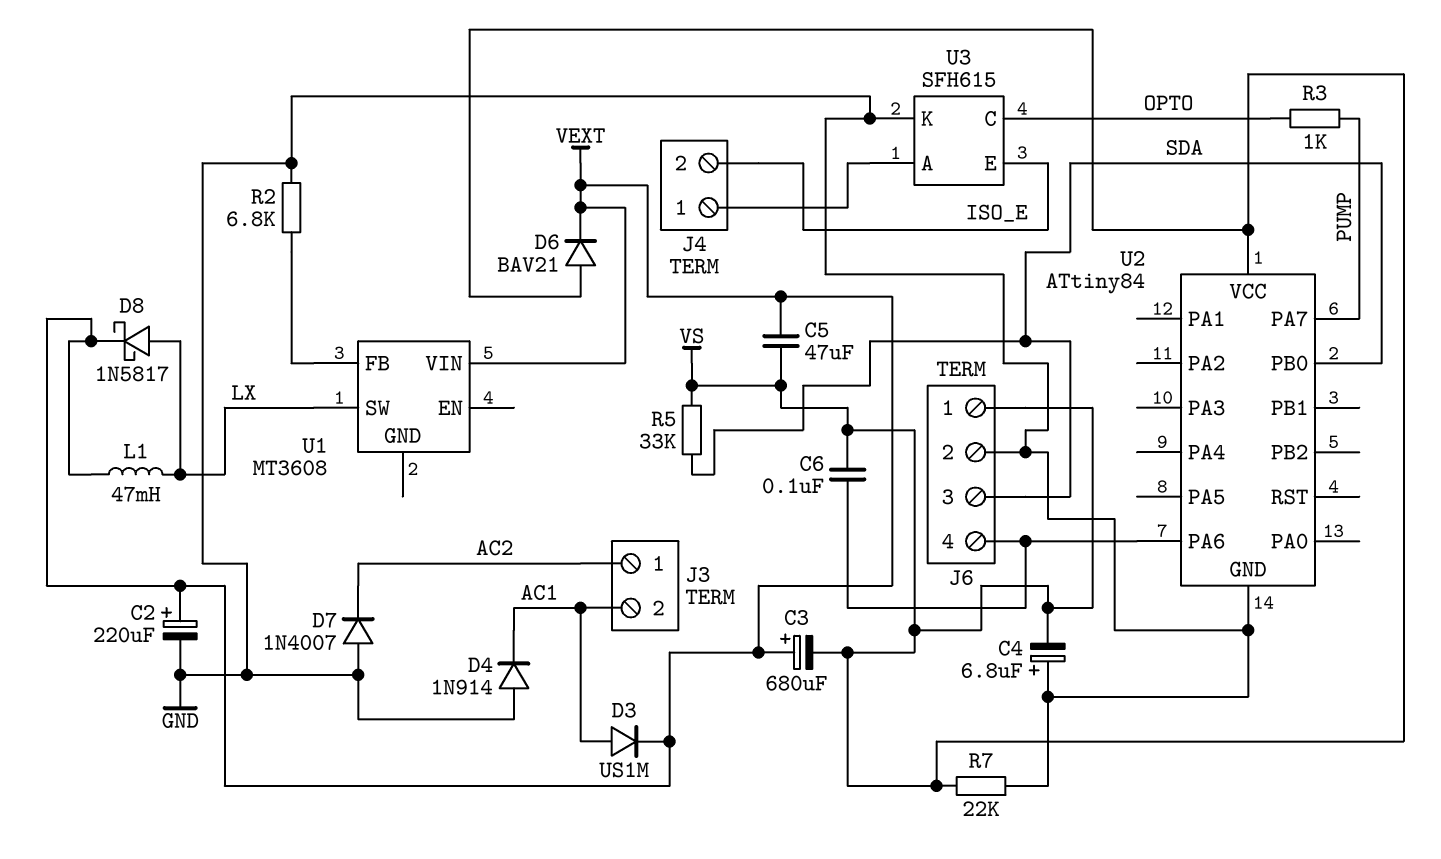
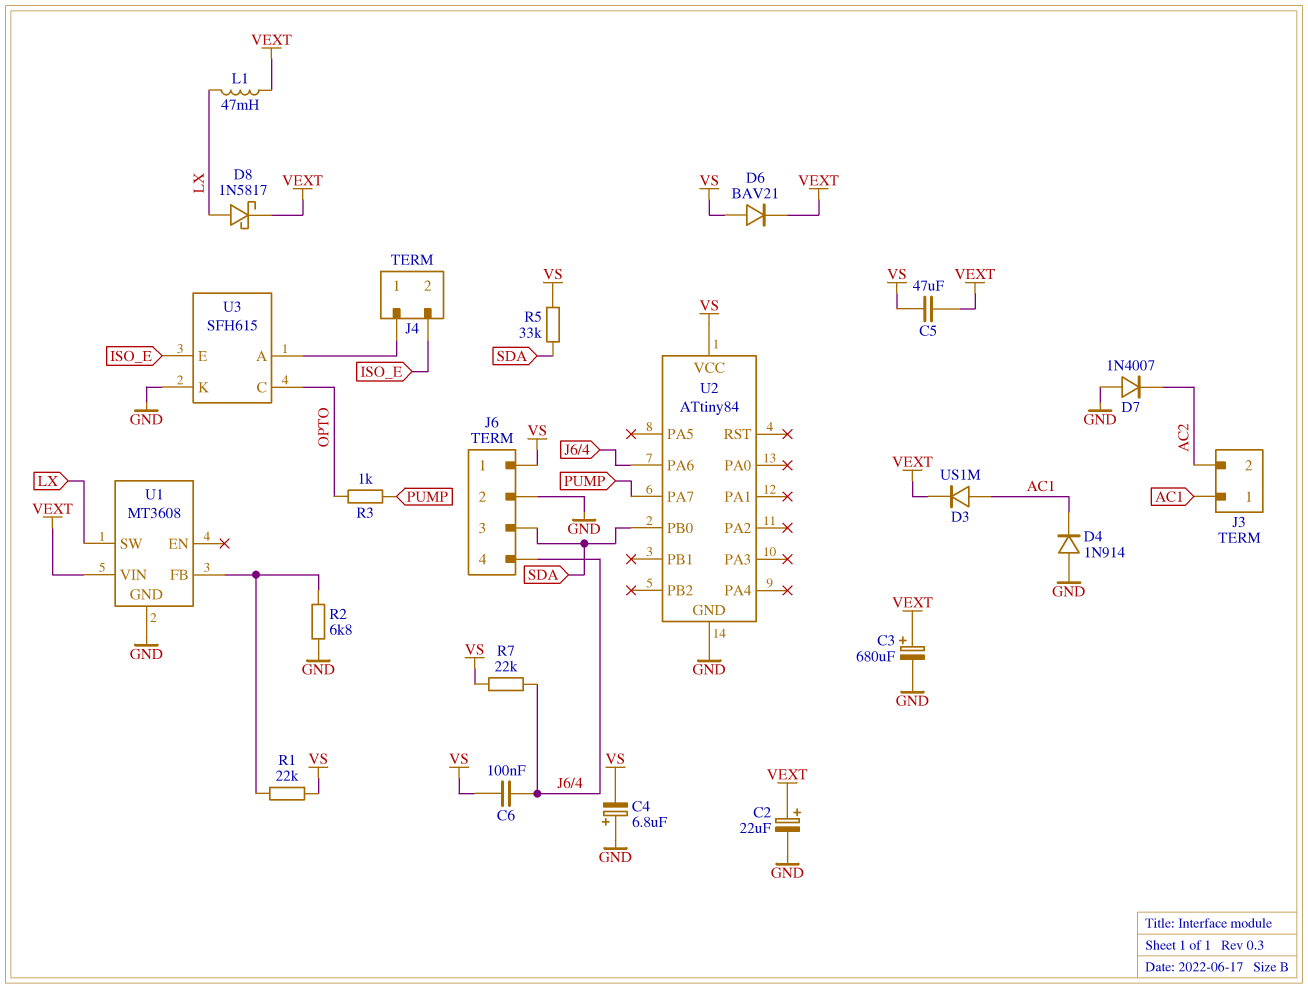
C2: 220uF (plus VEXT, minus GND) -> 22uF (plus VEXT, minus GND)
C3: 680uF (plus VEXT, minus VS) -> 680uF (plus VEXT, minus GND)
J3 pin 1: AC2 -> AC1
J3 pin 2: AC1 -> AC2
R1: none -> 22k (U1/FB, VS)
R7: 22k (GND, VS) -> 22k (J6/4, VS)
U1 pin GND: none -> GND

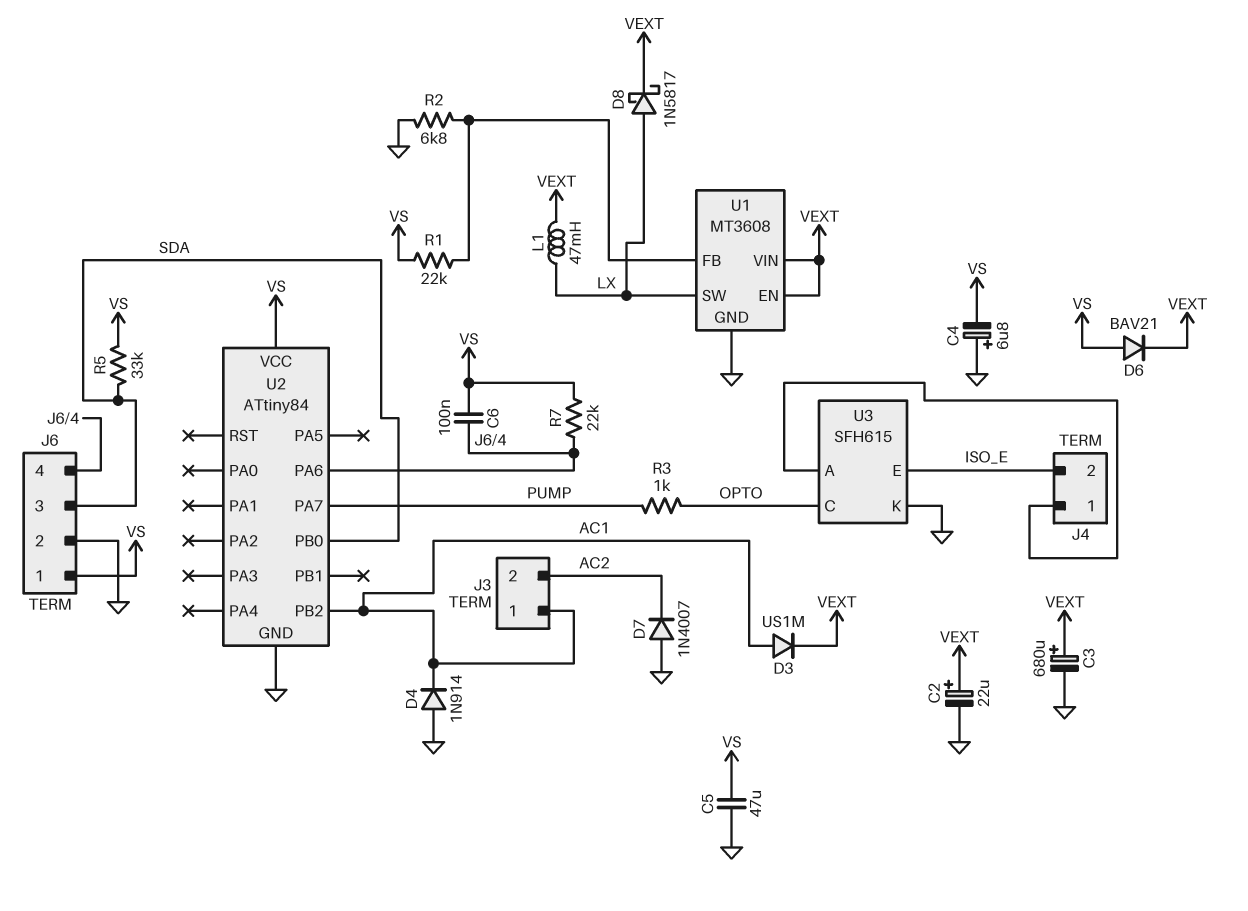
C5: 47uF (VEXT, VS) -> 47uF (GND, VS)
U1 pin EN: none -> VEXT
U2 pin PB2: none -> AC1

